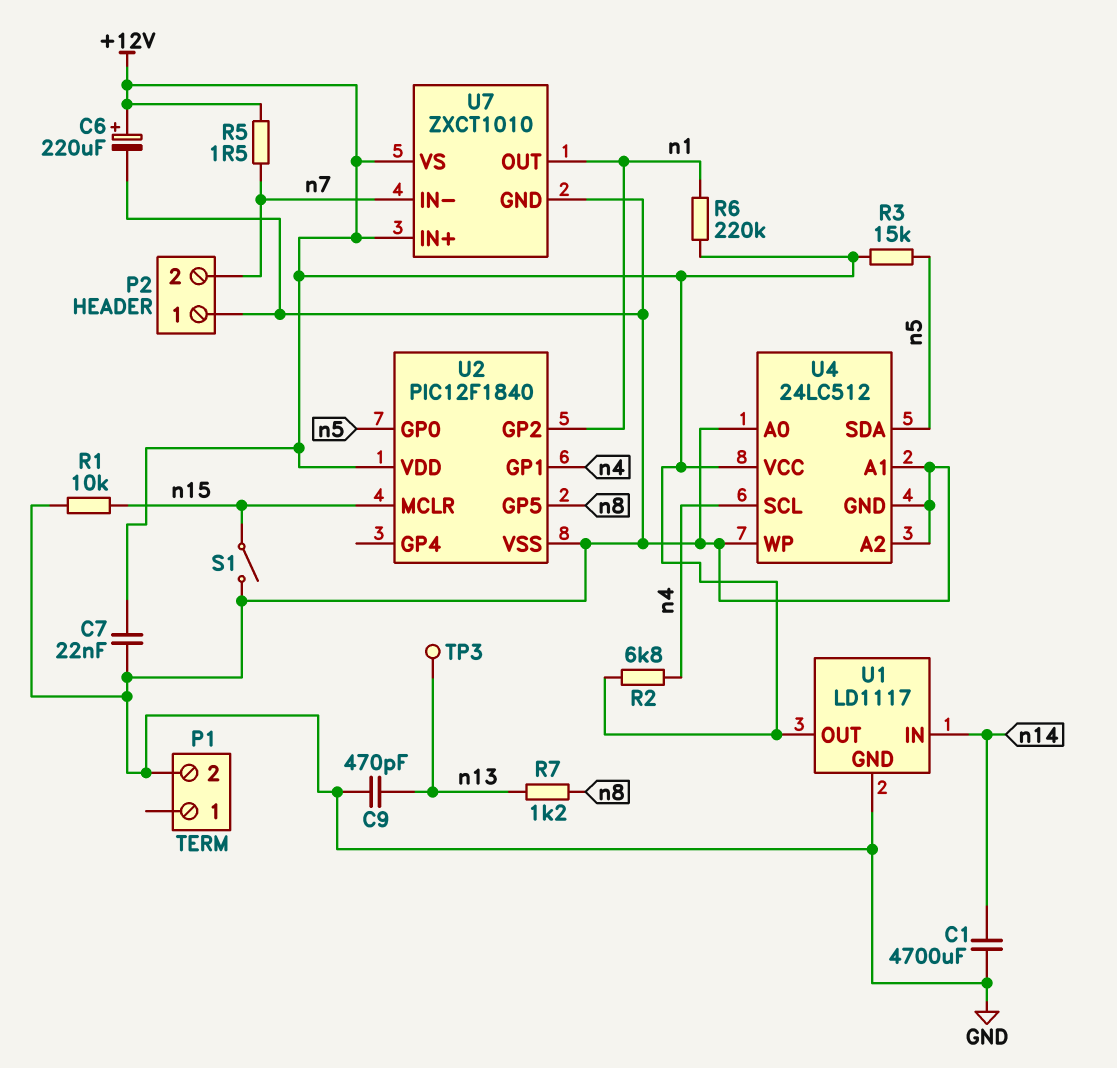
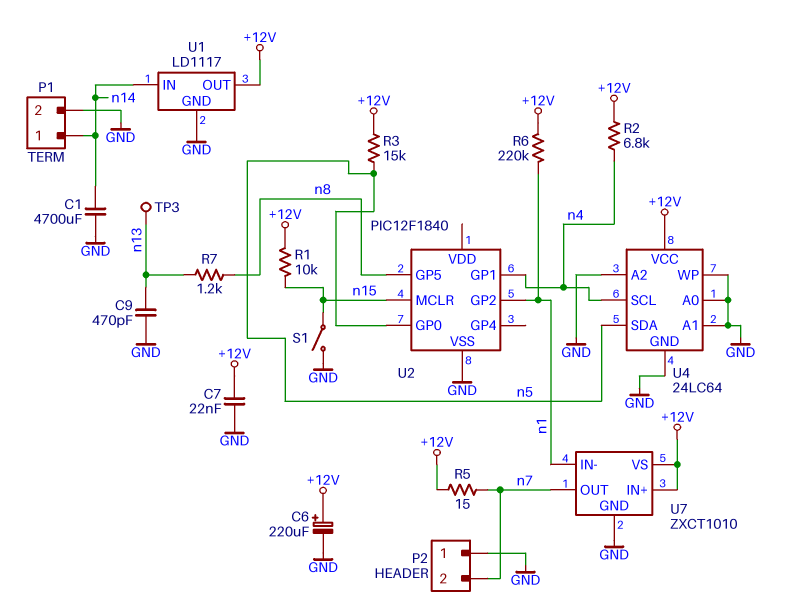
P1 pin 1: none -> n14
R1: 10k (GND, n15) -> 10k (+12V, n15)
R5: 1.5 (+12V, n7) -> 15 (+12V, n7)
U2 pin VDD: +12V -> none
U4: 24LC512 -> 24LC64
U7 pin IN-: n7 -> n1
U7 pin OUT: n1 -> n7

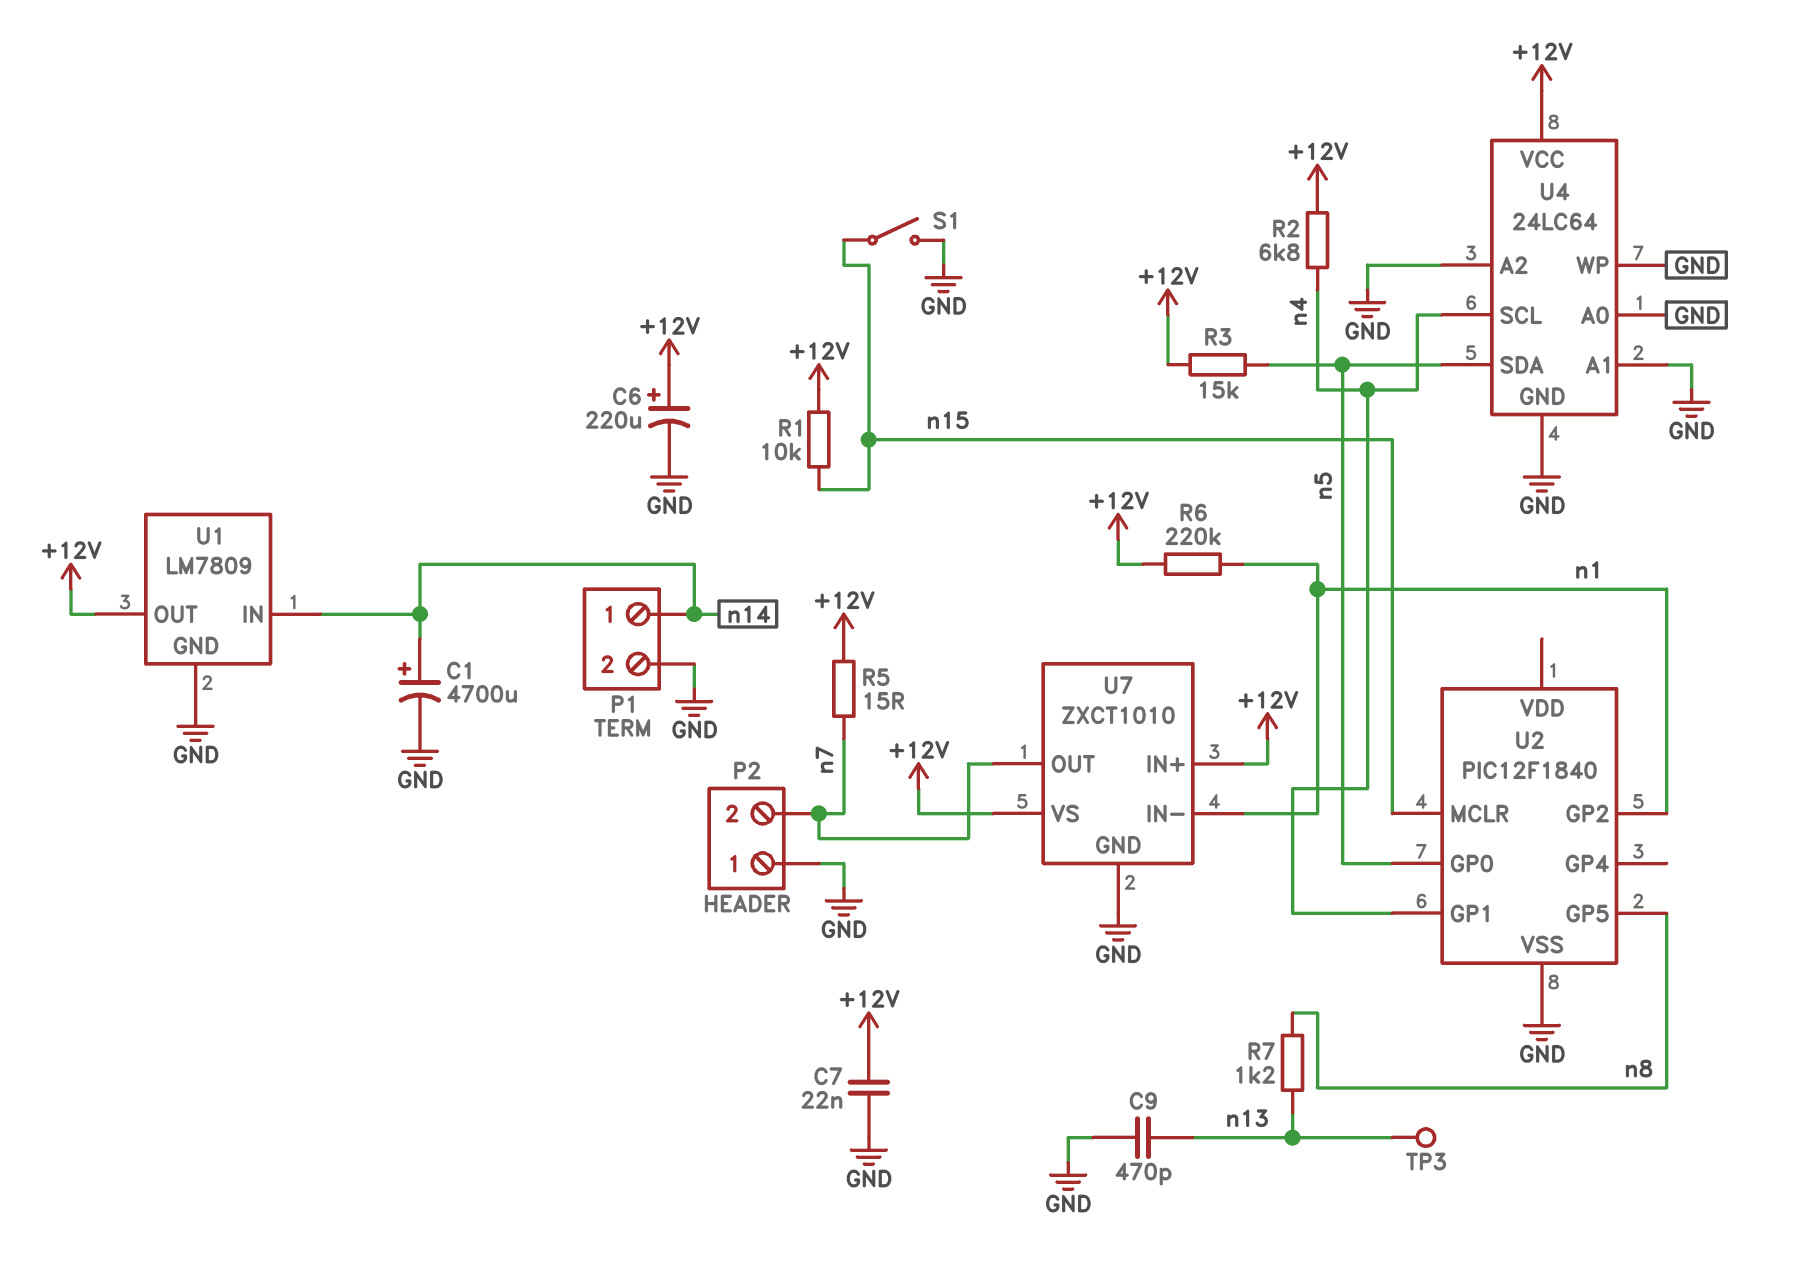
C1: 4700uF (GND, n14) -> 4700uF (plus n14, minus GND)
U1: LD1117 -> LM7809

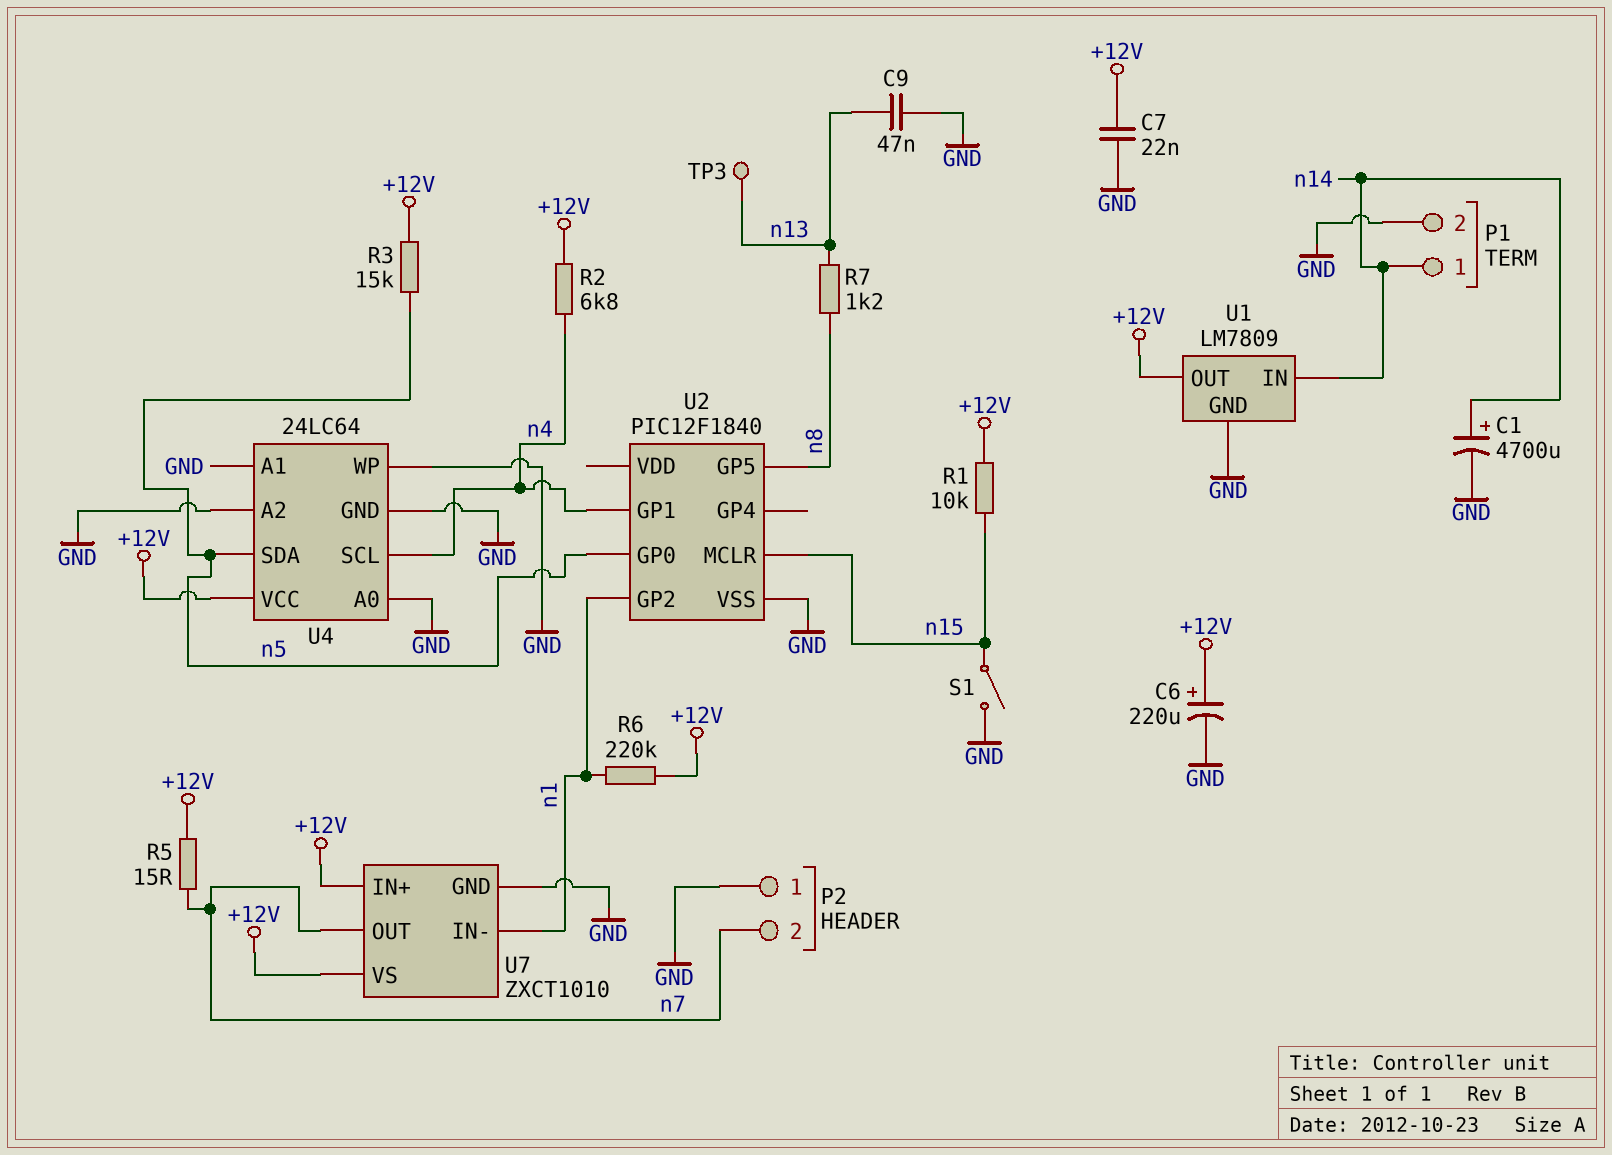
C9: 470pF (GND, n13) -> 47nF (GND, n13)

